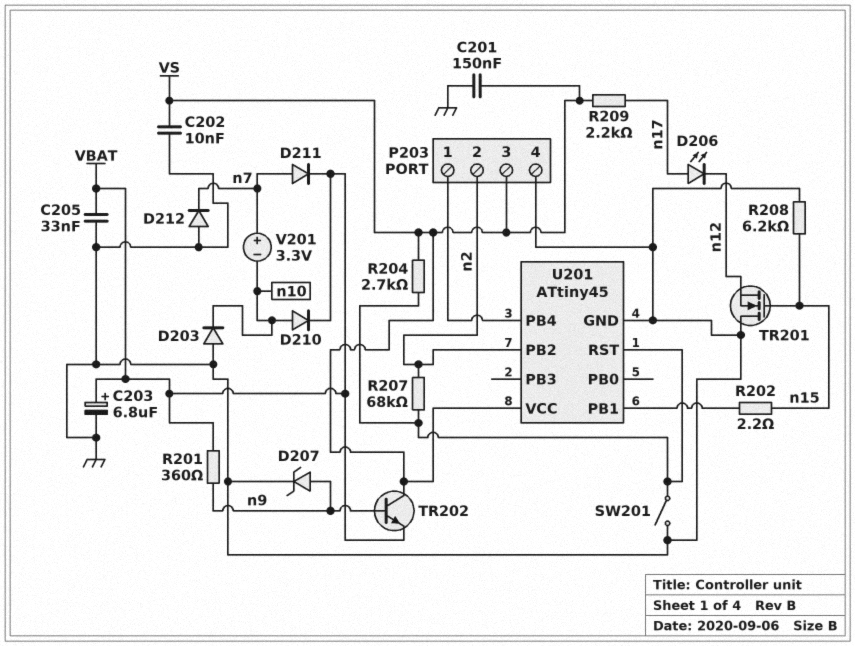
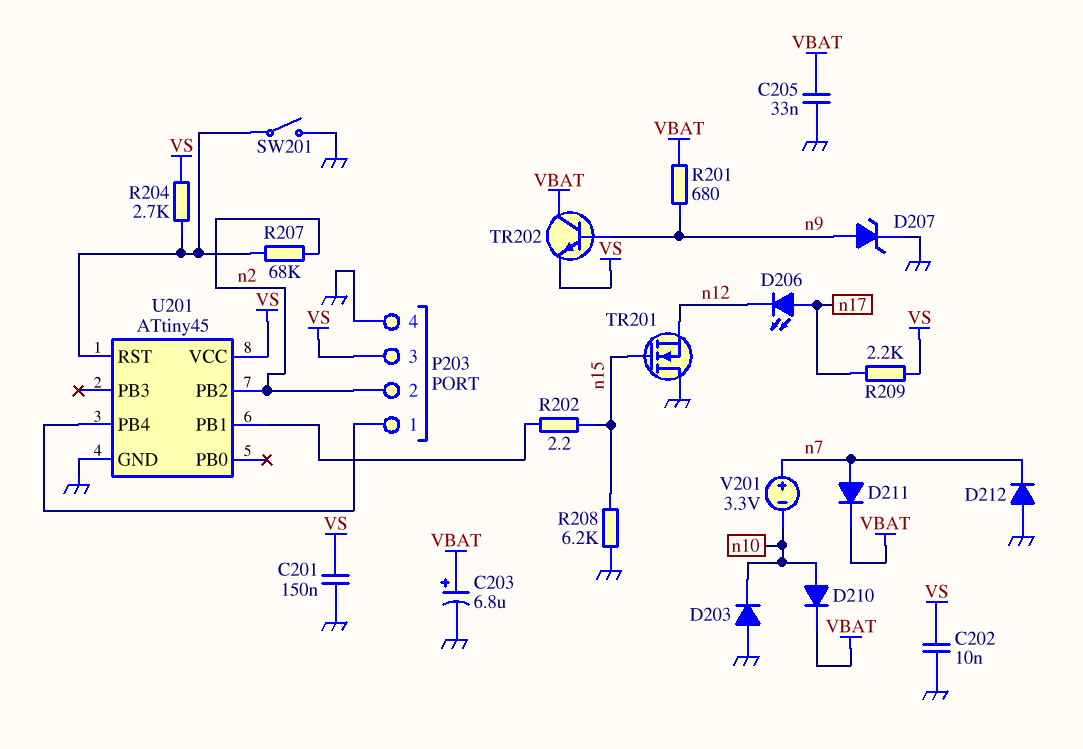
R201: 360 (VBAT, n9) -> 680 (VBAT, n9)
TR202: NPN (B n9, C VS, E VBAT) -> NPN (B n9, C VBAT, E VS)

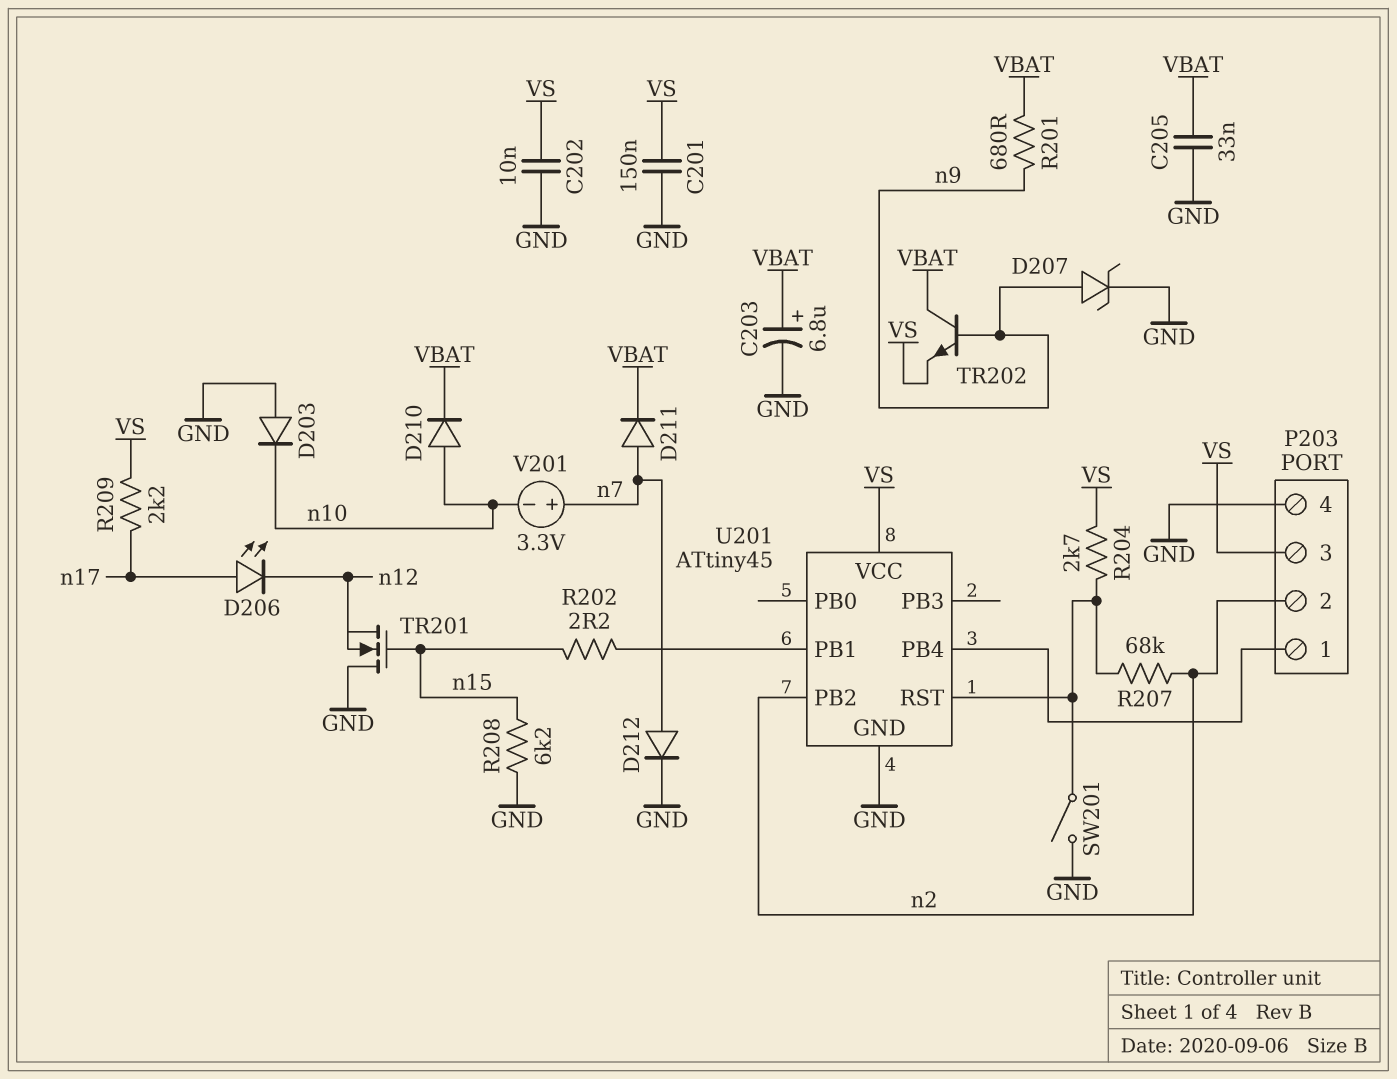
D212: diode (A GND, K n7) -> diode (A n7, K GND)

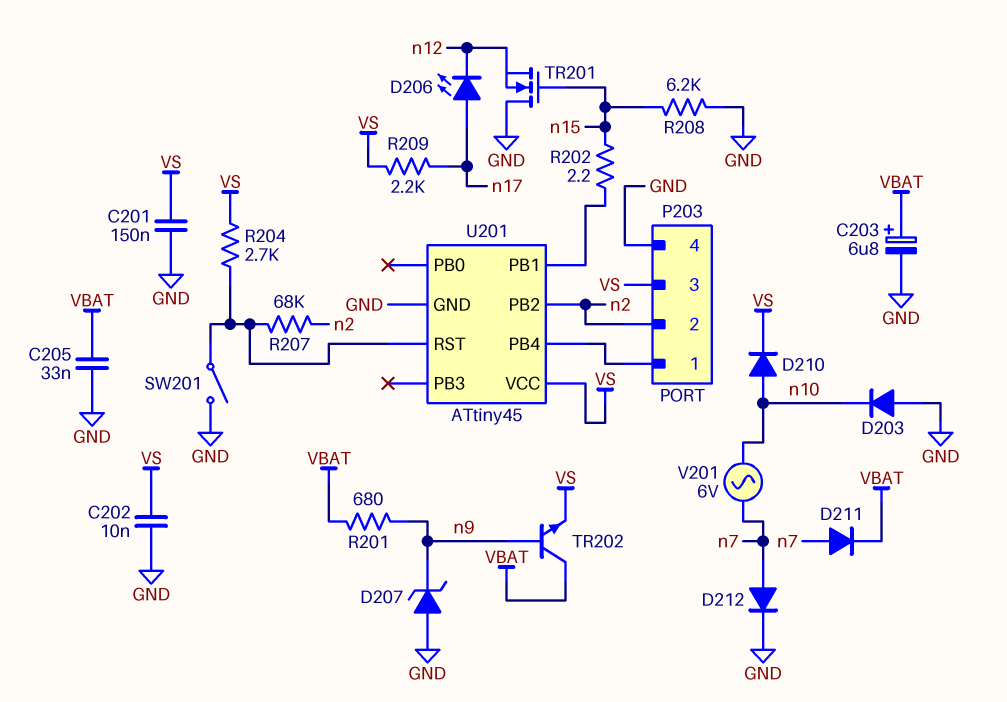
D207: zener (A n9, K GND) -> zener (A GND, K n9)
D210: diode (A n10, K VBAT) -> diode (A n10, K VS)
V201: 3.3V (plus n7, minus n10) -> AC 6V (n7, n10)

